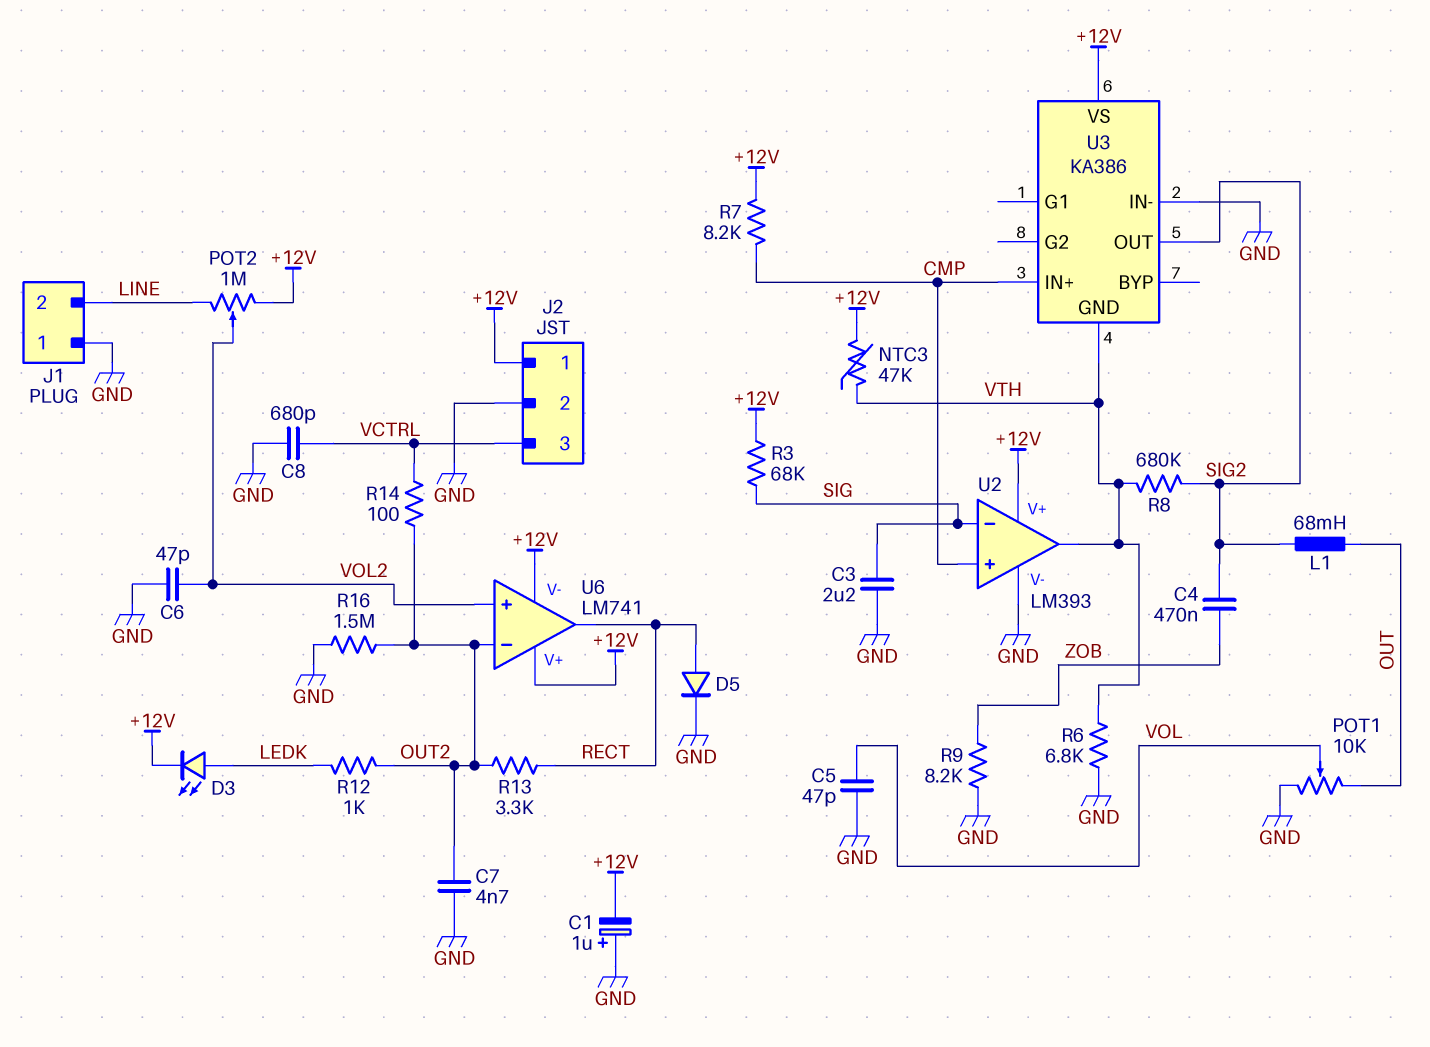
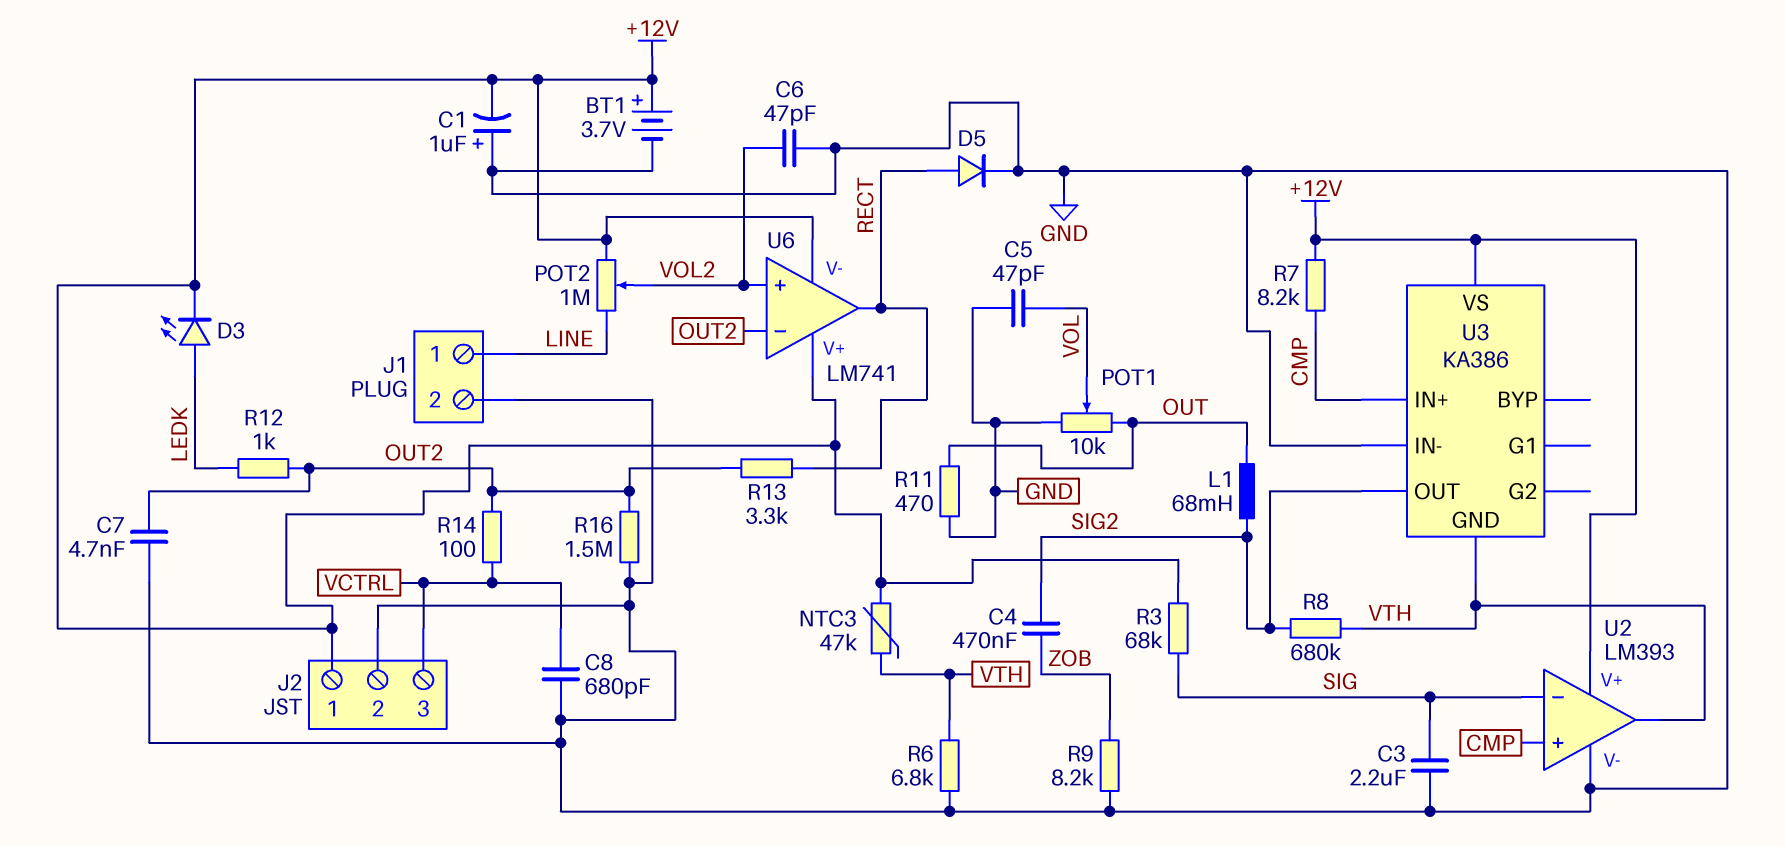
BT1: none -> 3.7V (plus +12V, minus GND)
J1 pin 1: GND -> LINE
J1 pin 2: LINE -> GND
R11: none -> 470 (GND, OUT)

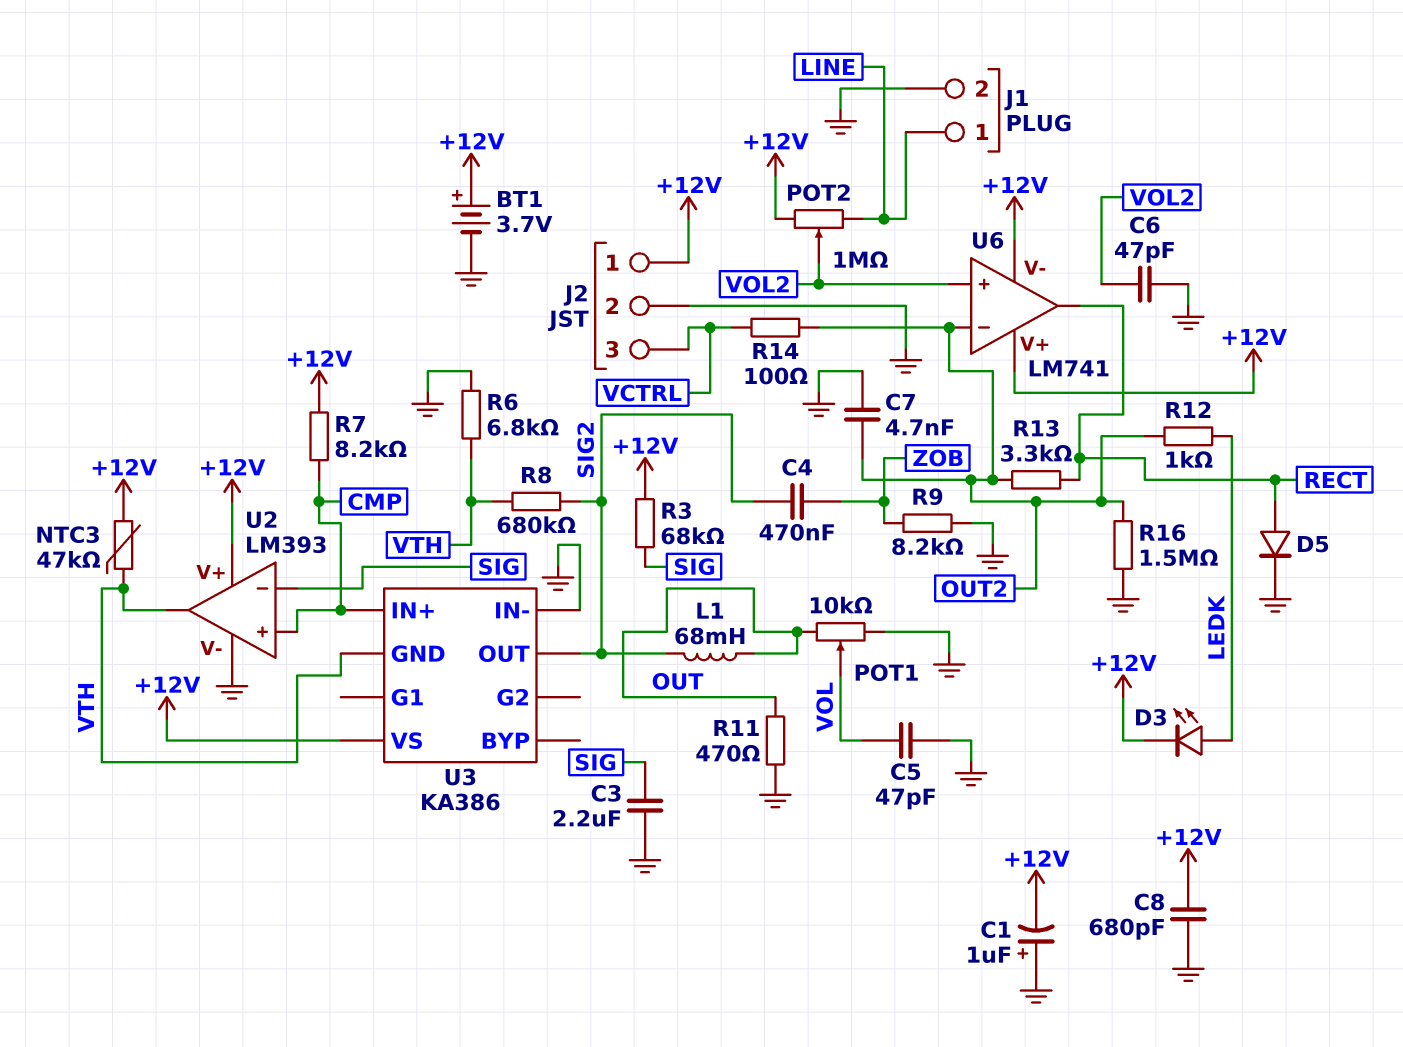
C8: 680pF (GND, VCTRL) -> 680pF (+12V, GND)

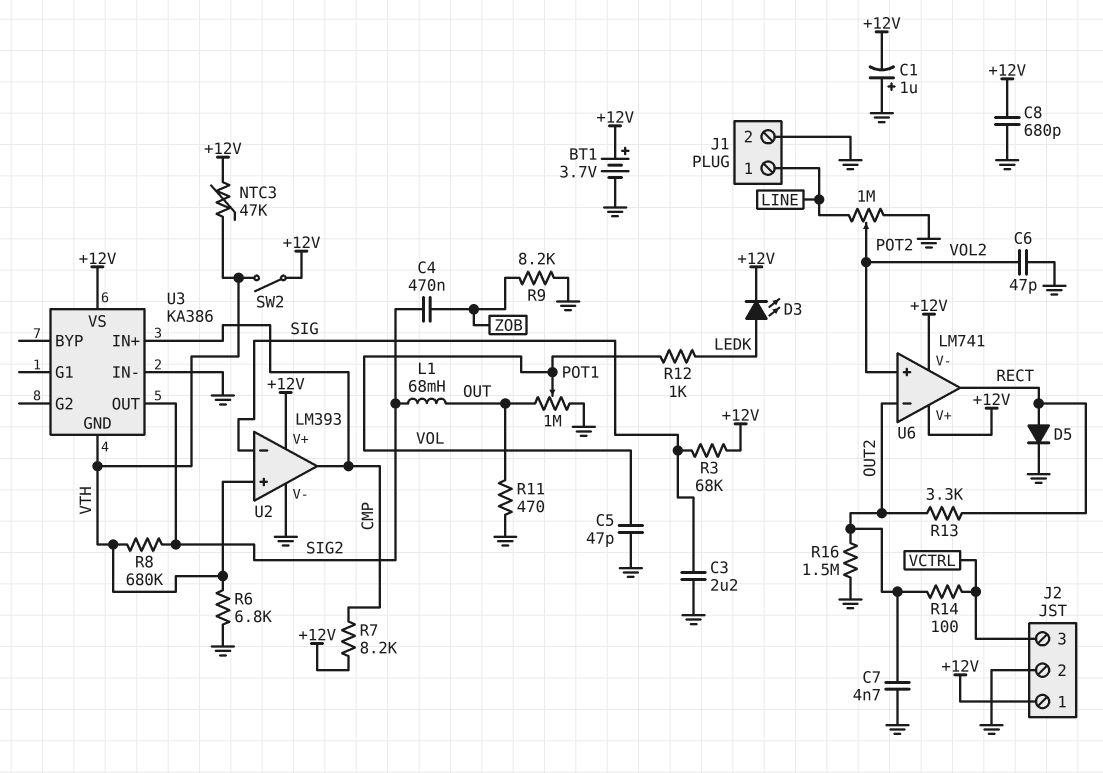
POT1: 10k (GND, OUT, wiper VOL) -> 1M (GND, OUT, wiper VOL)
POT2: 1M (+12V, LINE, wiper VOL2) -> 1M (GND, LINE, wiper VOL2)
R12: 1k (LEDK, OUT2) -> 1k (LEDK, VOL)
SW2: none -> switch (+12V, VTH)
U2 pin in+: CMP -> VTH
U2 pin out: VTH -> CMP

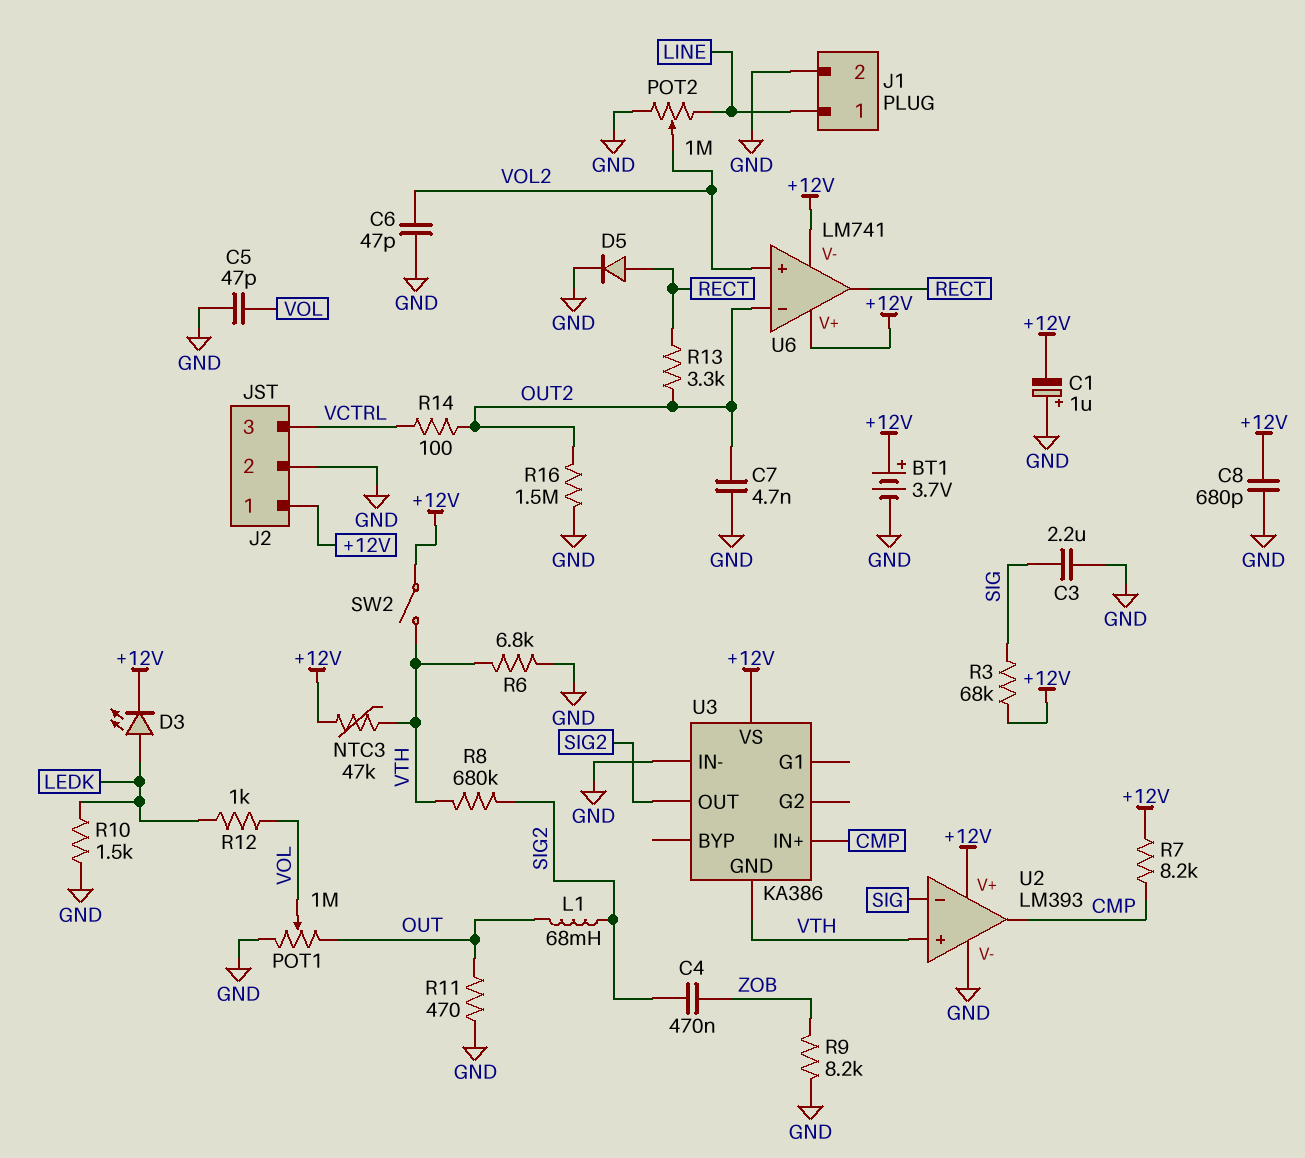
R10: none -> 1.5k (GND, LEDK)

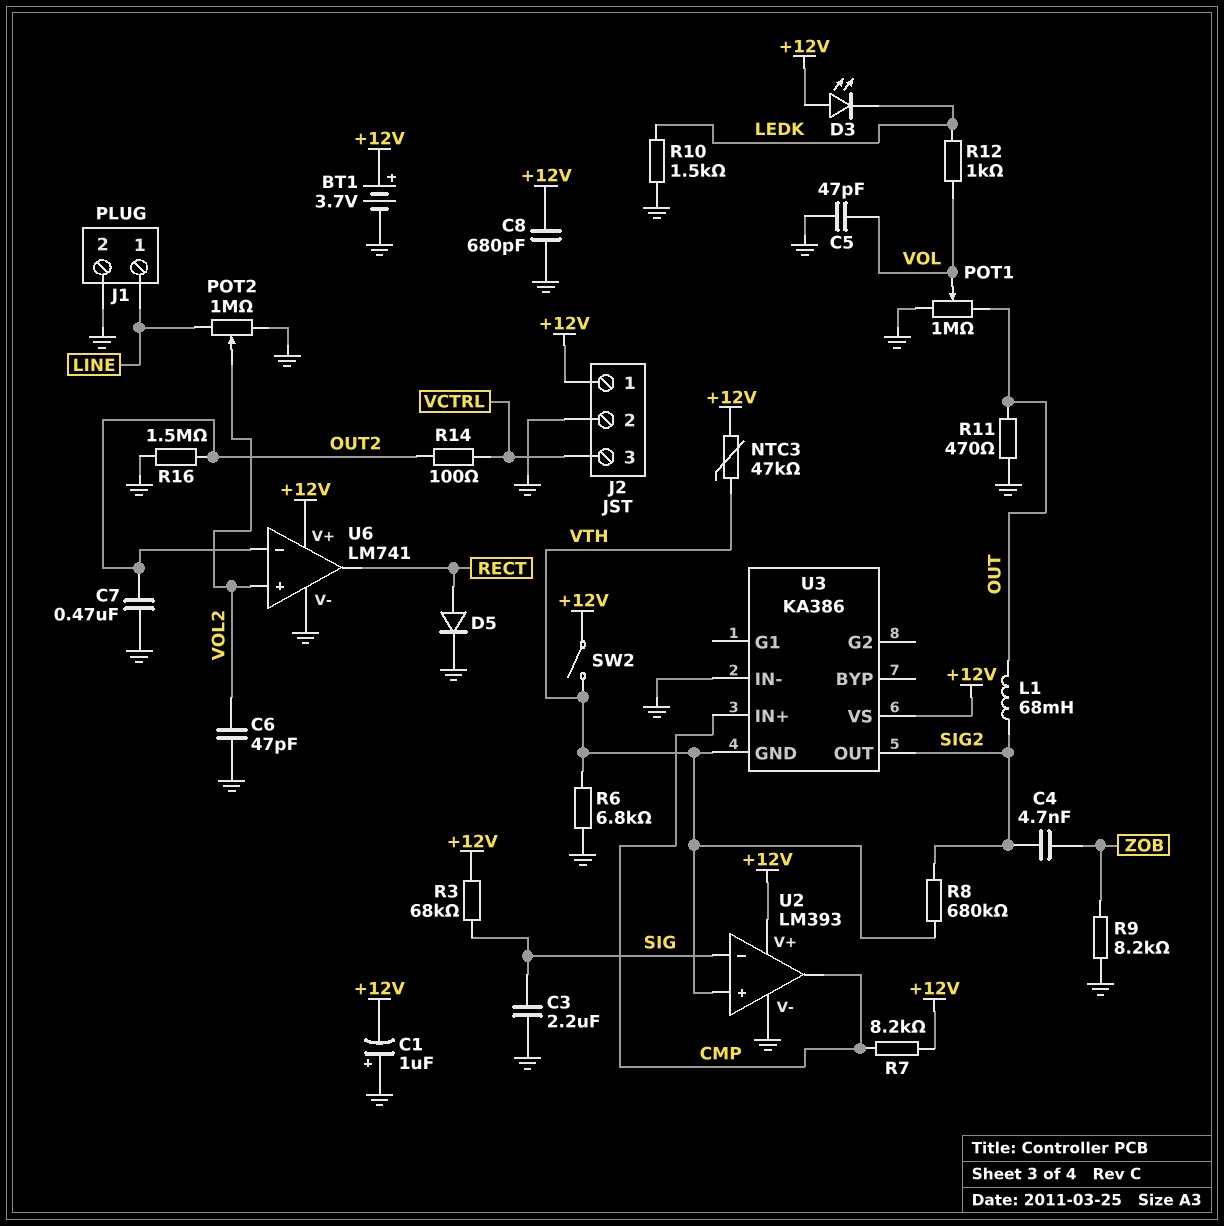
C4: 470nF (SIG2, ZOB) -> 4.7nF (SIG2, ZOB)
C7: 4.7nF (GND, OUT2) -> 470nF (GND, OUT2)
D3: LED (A LEDK, K +12V) -> LED (A +12V, K LEDK)
R13: 3.3k (OUT2, RECT) -> none
U6 pin V-: +12V -> GND

